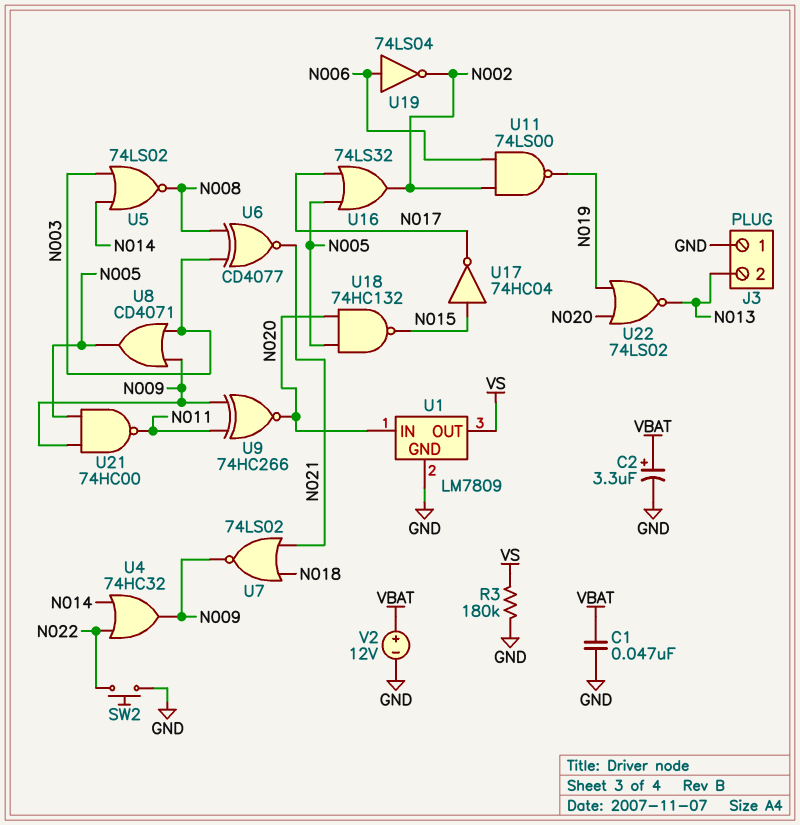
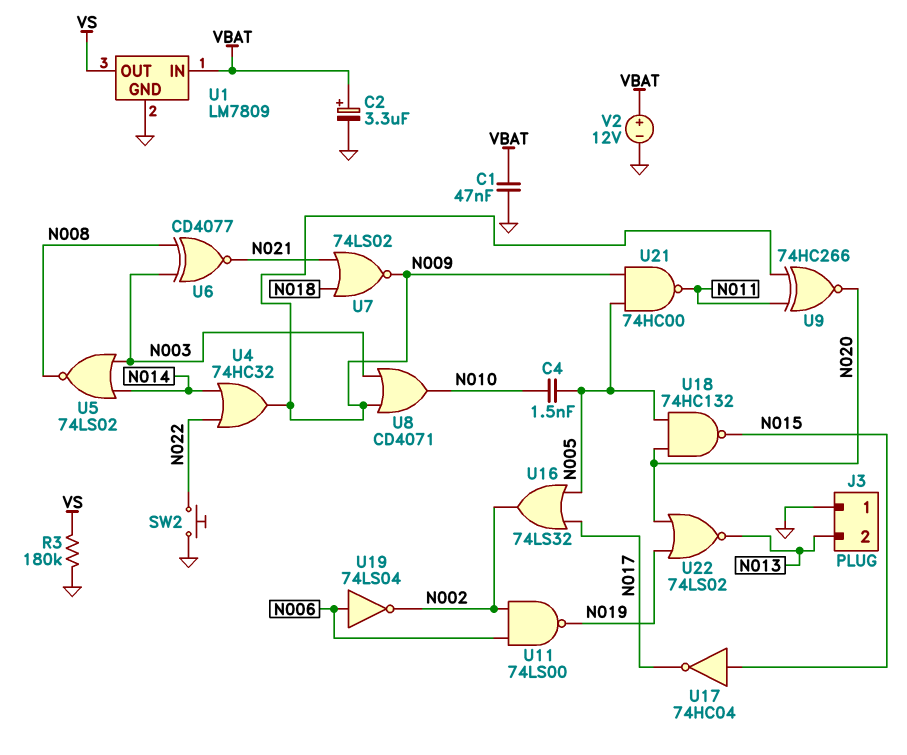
C4: none -> 1.5nF (N005, N010)
U1 pin IN: N020 -> VBAT
U8: OR CD4071 (in N003, in N009, out N005) -> OR CD4071 (in N003, in N009, out N010)

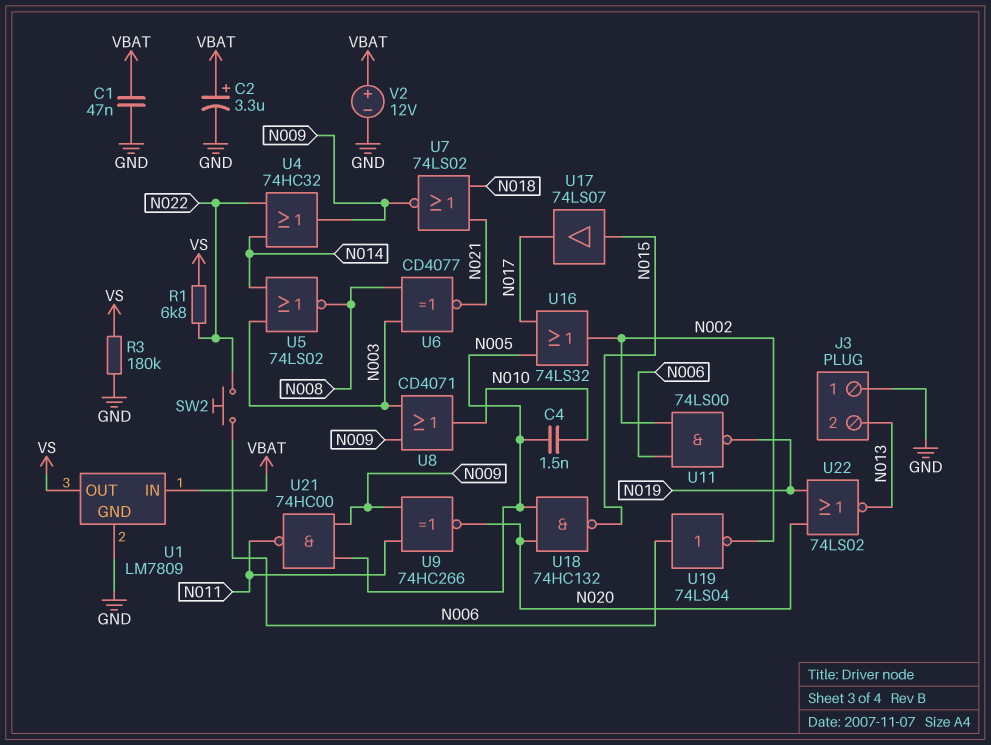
R1: none -> 6.8k (N022, VS)
SW2: button (GND, N022) -> button (N006, N022)
U17: NOT 74HC04 (in N015, out N017) -> buffer 74LS07 (in N015, out N017)

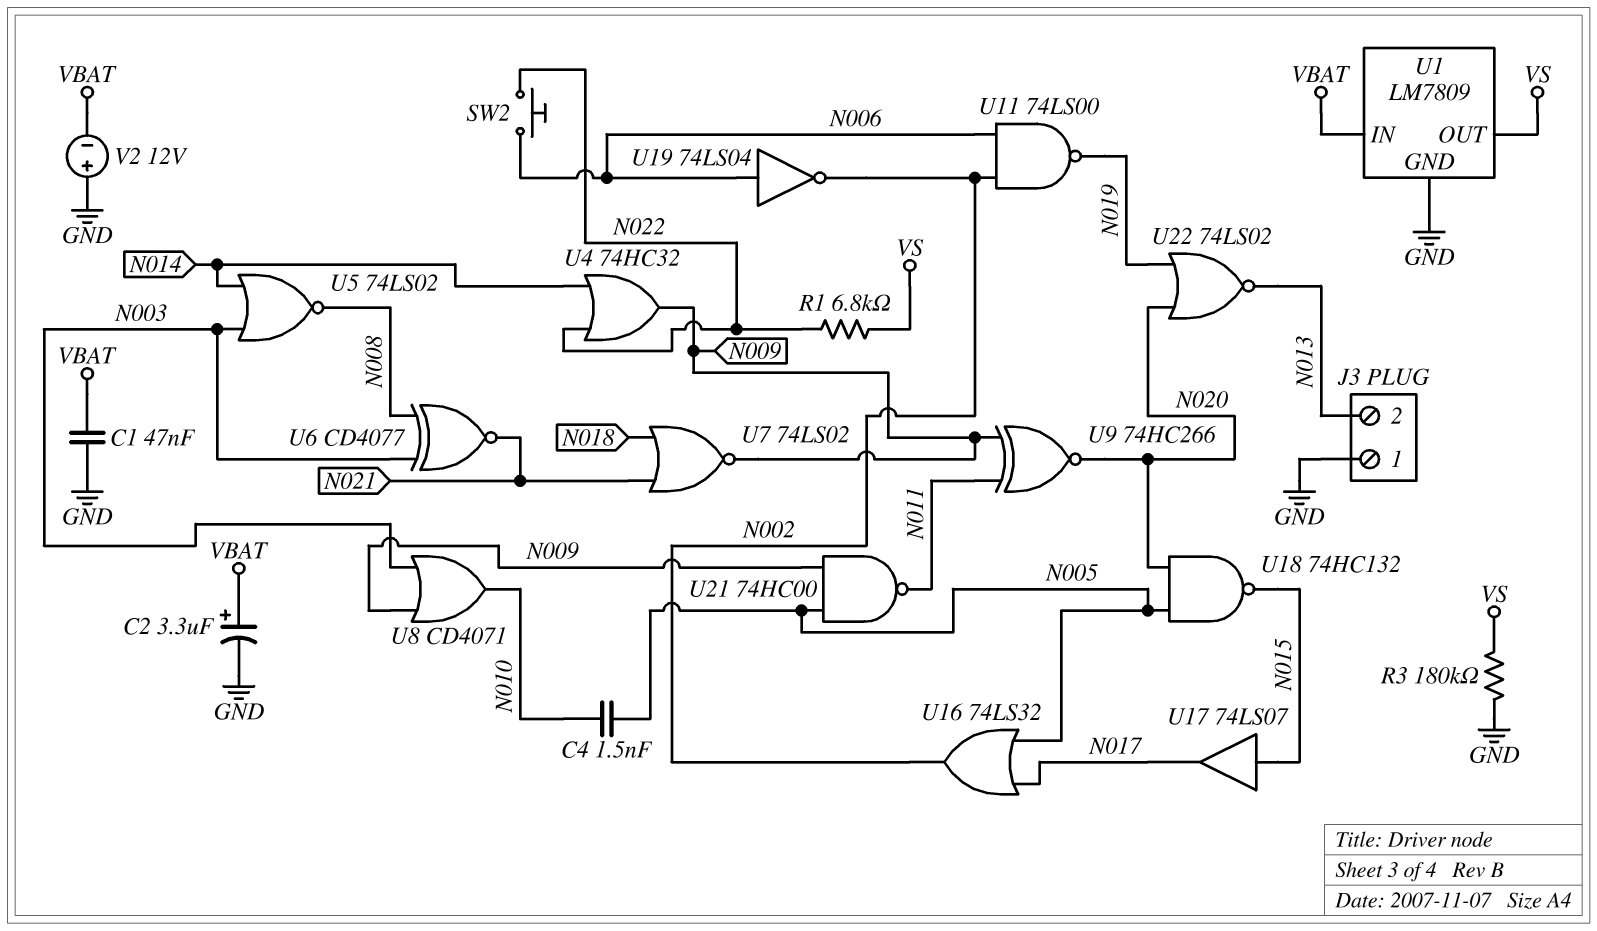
V2: 12V (plus VBAT, minus GND) -> 12V (plus GND, minus VBAT)

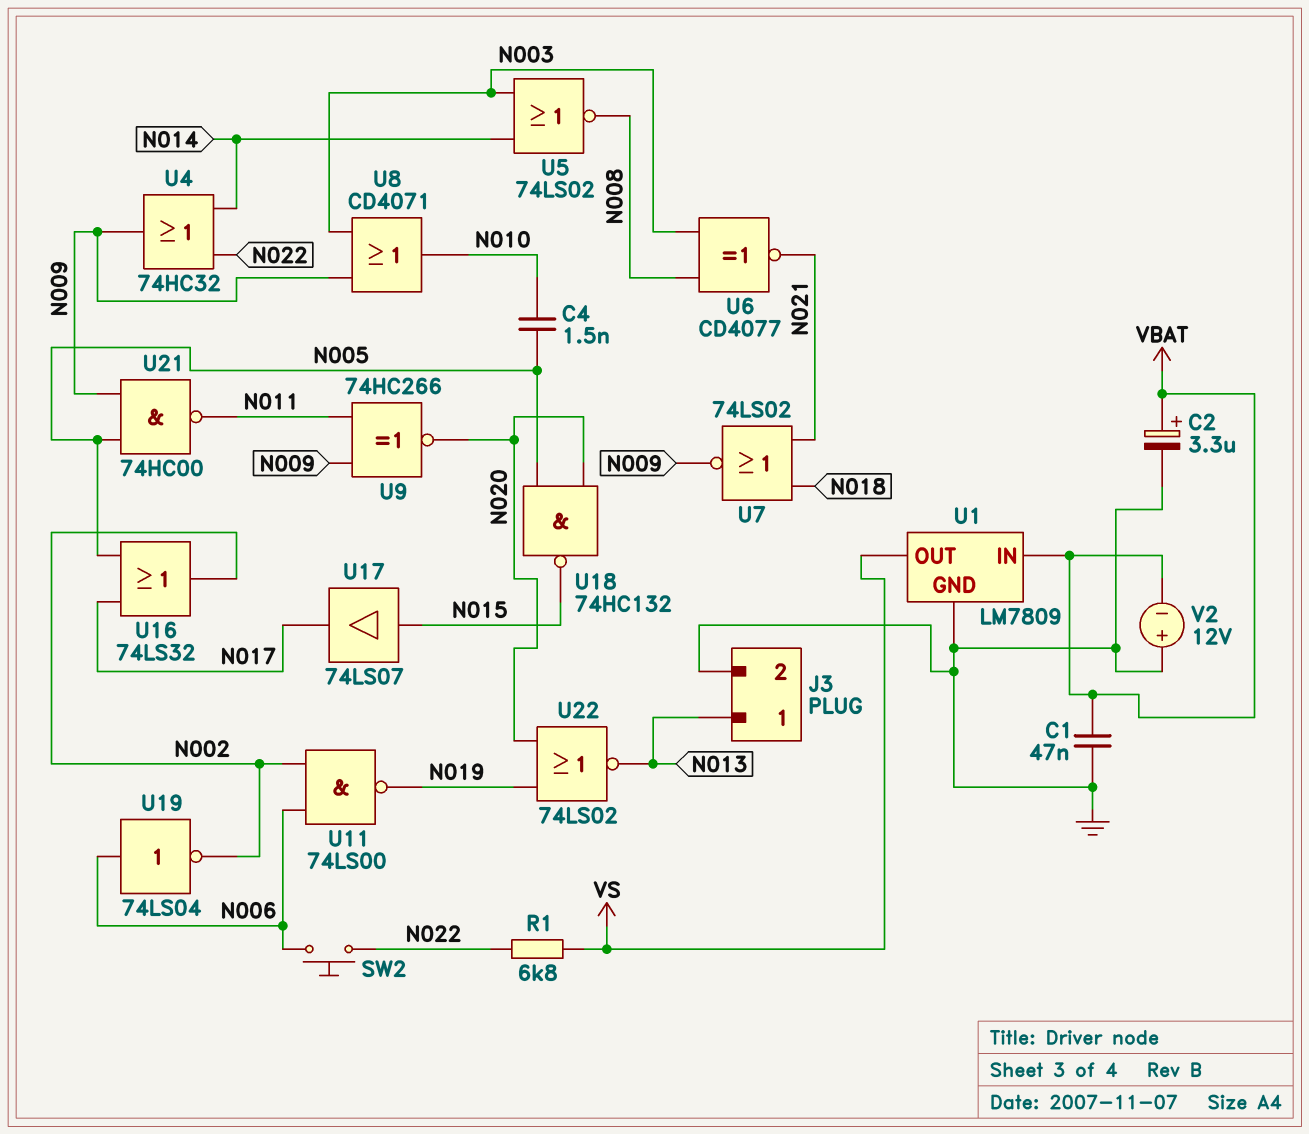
J3 pin 1: GND -> N013
J3 pin 2: N013 -> GND
R3: 180k (GND, VS) -> none

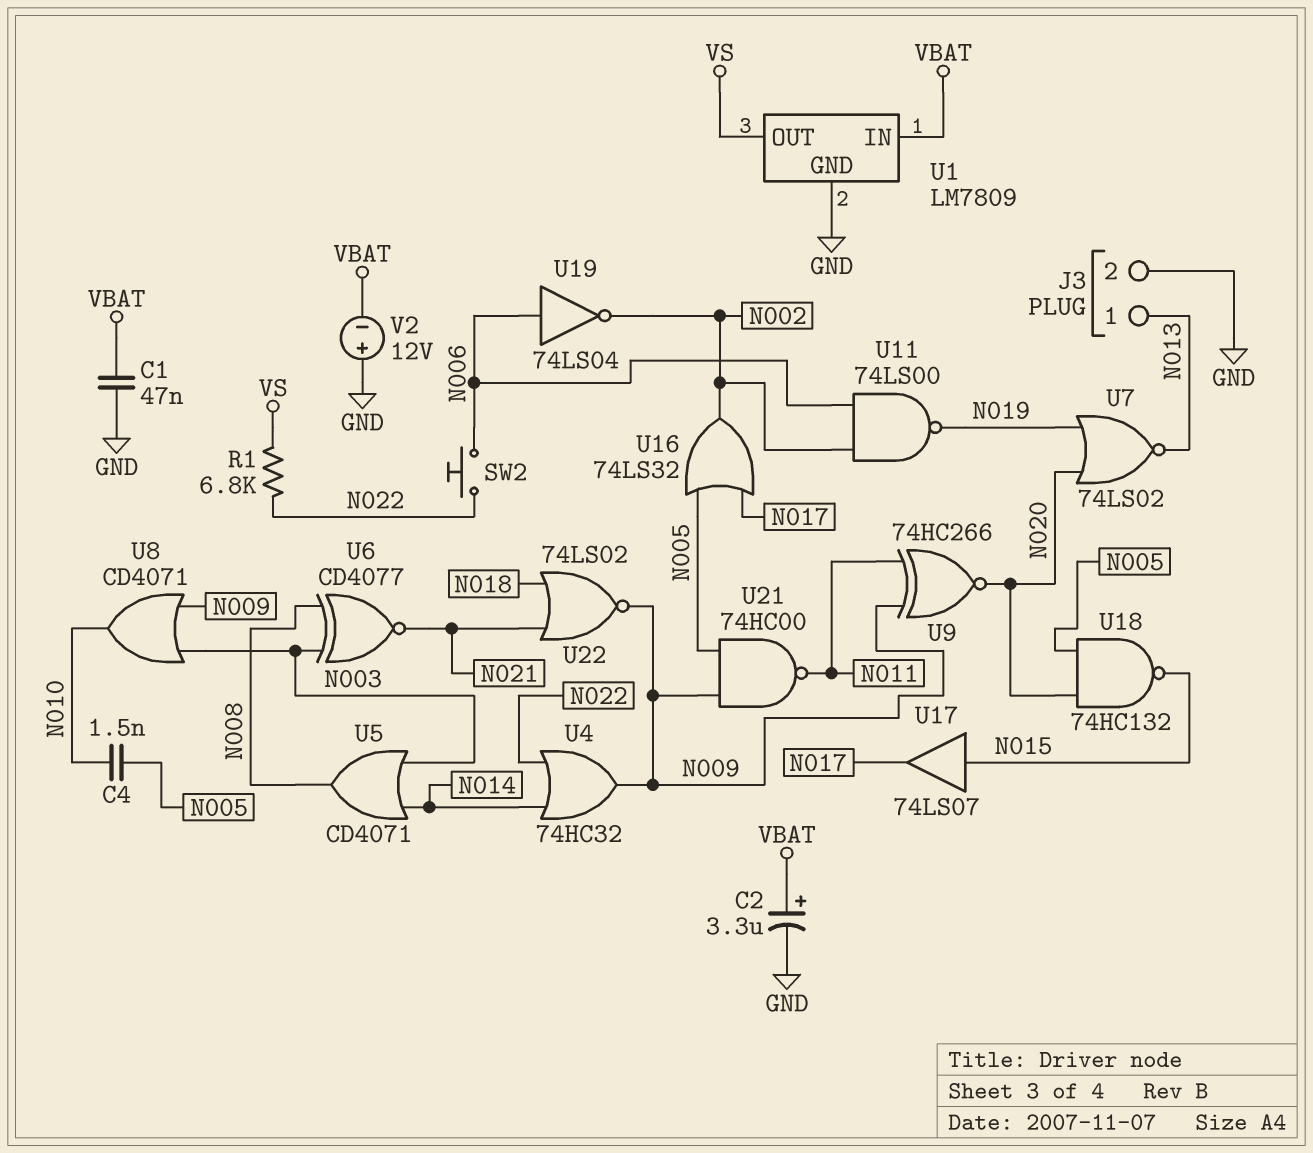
U5: NOR 74LS02 (in N003, in N014, out N008) -> OR CD4071 (in N003, in N014, out N008)
U7: NOR 74LS02 (in N018, in N021, out N009) -> NOR 74LS02 (in N019, in N020, out N013)
U22: NOR 74LS02 (in N019, in N020, out N013) -> NOR 74LS02 (in N018, in N021, out N009)

